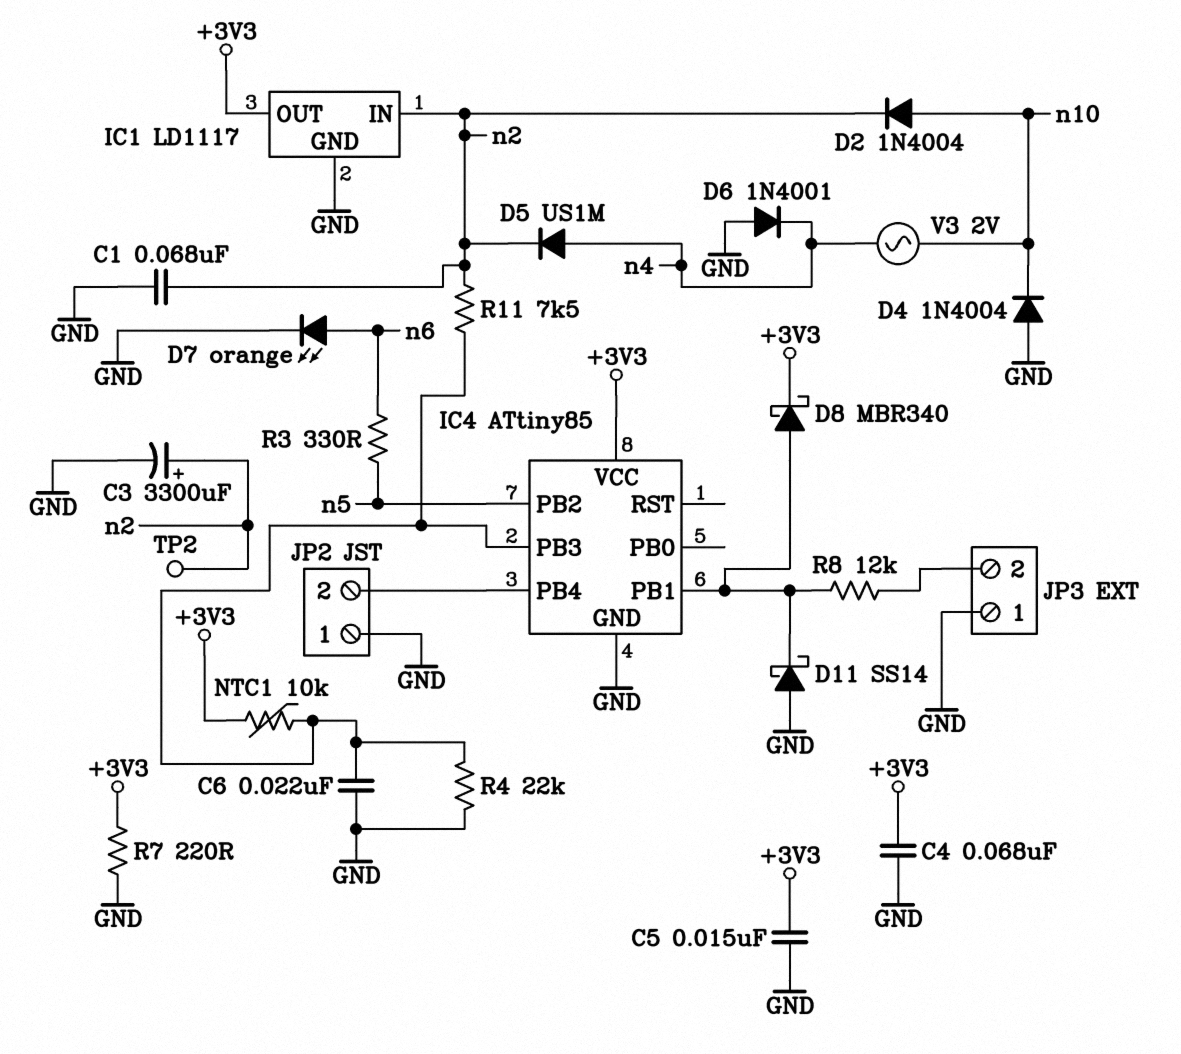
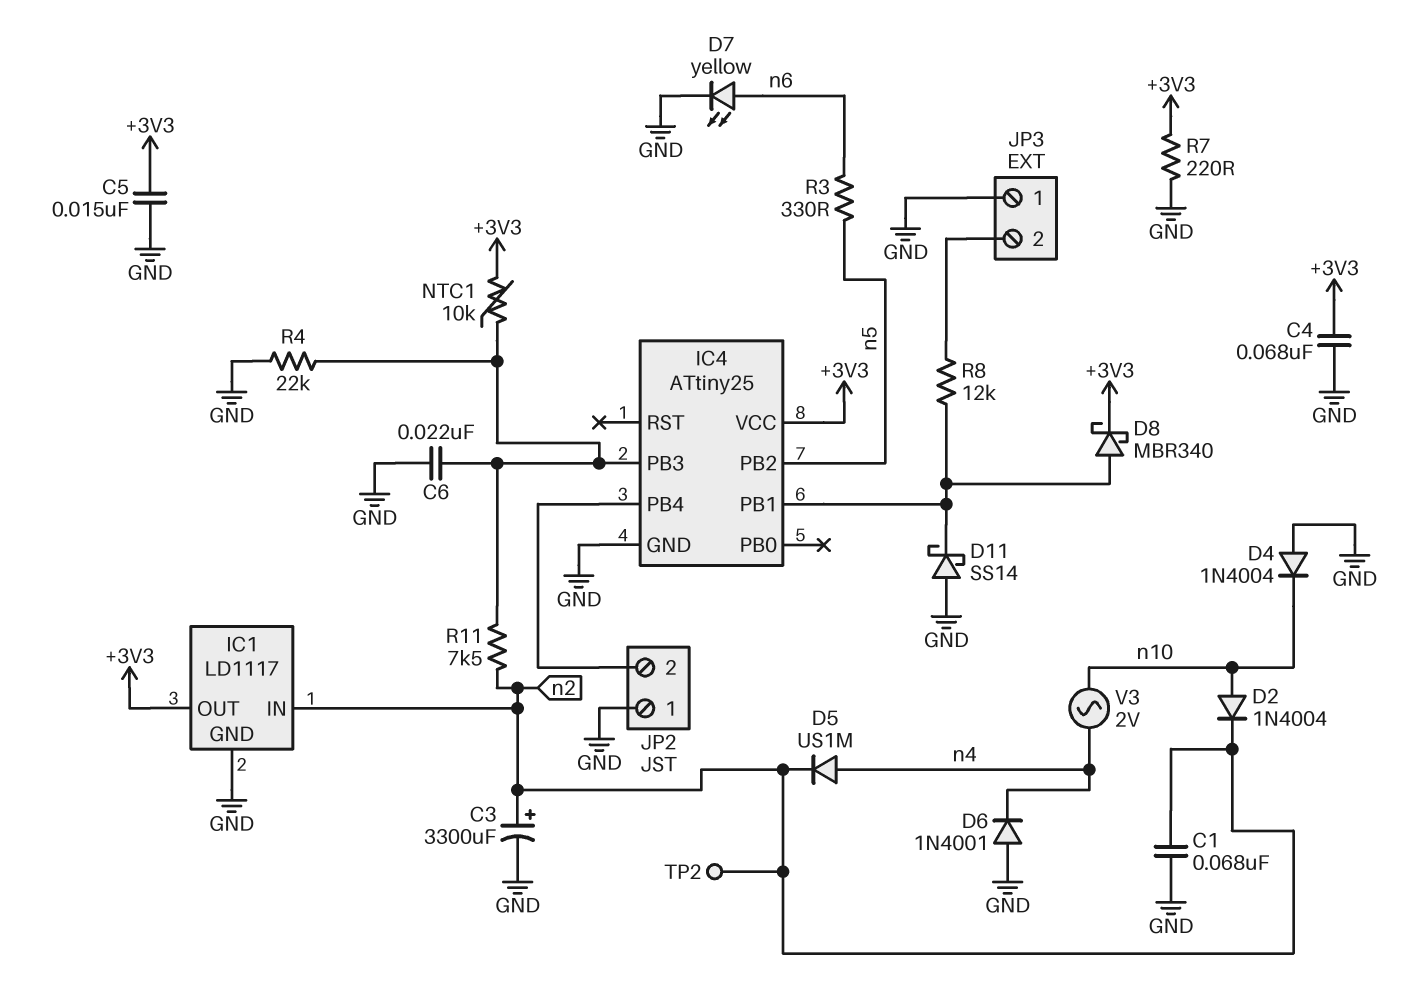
D7: LED orange (A n6, K GND) -> LED yellow (A n6, K GND)
IC4: ATtiny85 -> ATtiny25

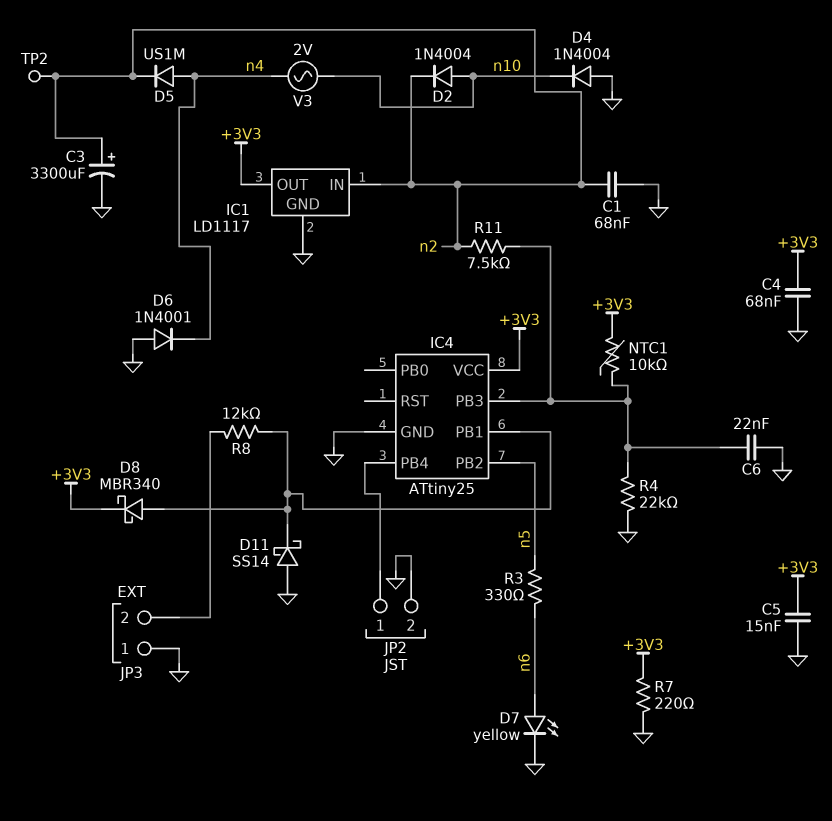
JP2 pin 1: GND -> IC4/PB4
JP2 pin 2: IC4/PB4 -> GND

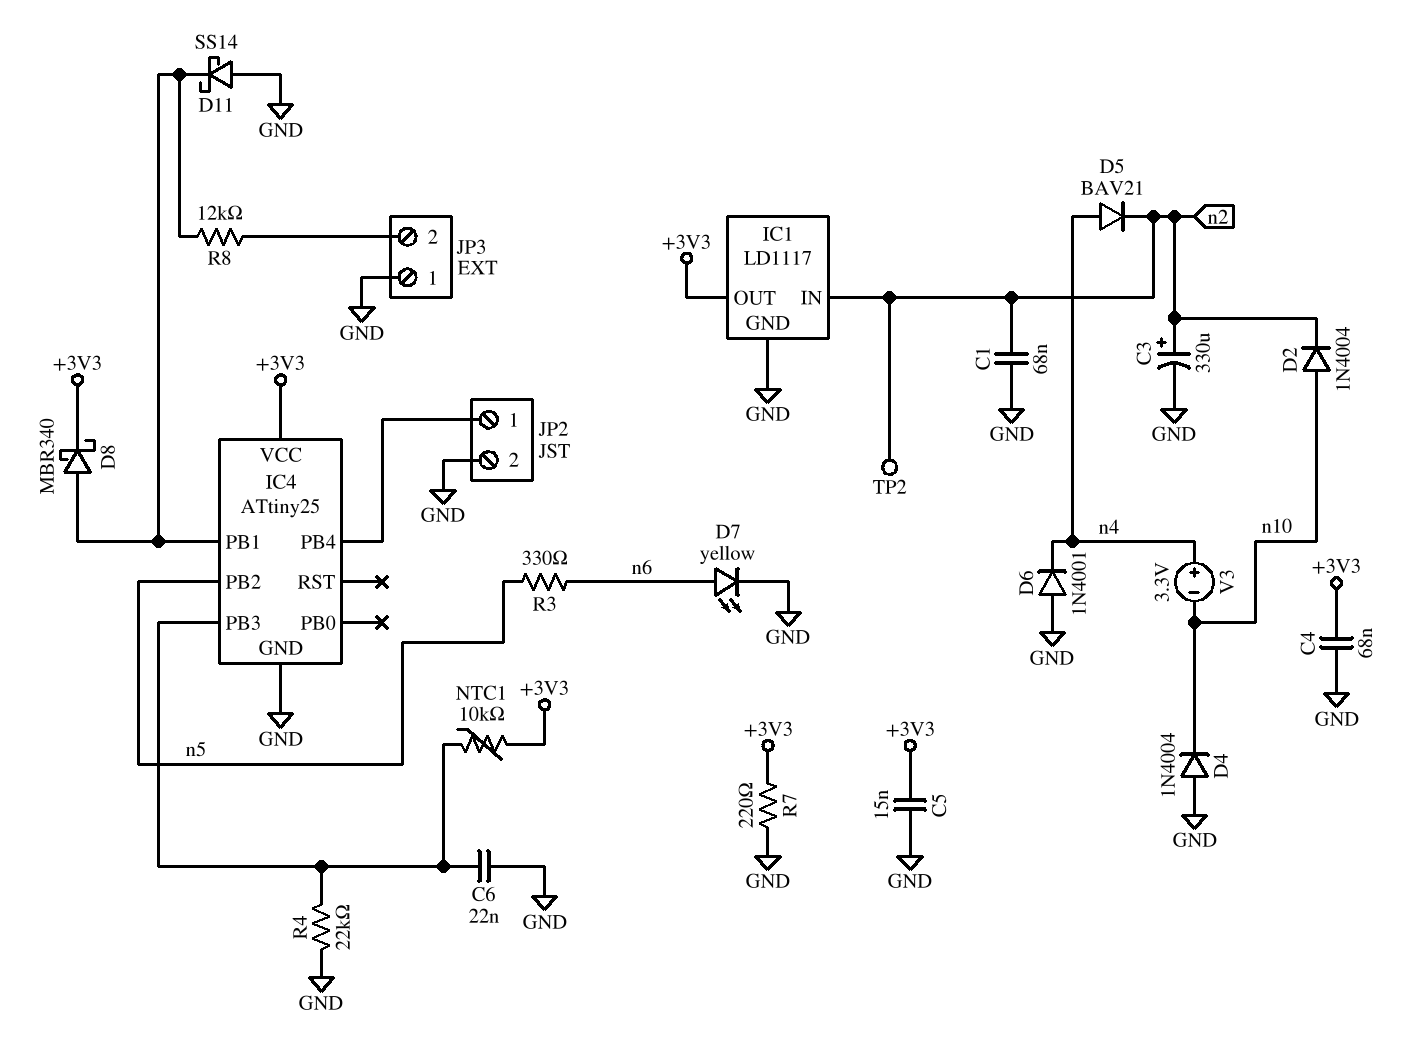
C3: 3300uF (plus n2, minus GND) -> 330uF (plus n2, minus GND)
D5: diode US1M (A n4, K n2) -> diode BAV21 (A n4, K n2)
R11: 7.5k (IC4/PB3, n2) -> none
V3: AC 2V (n4, n10) -> 3.3V (plus n4, minus n10)

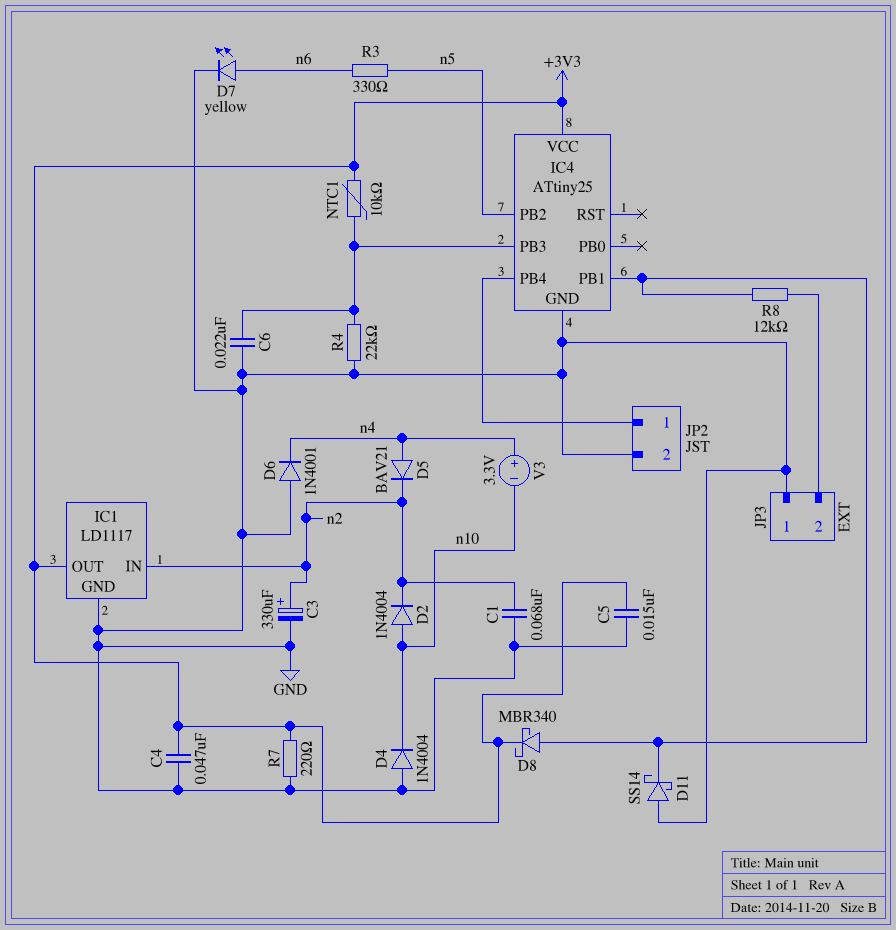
C4: 68nF (+3V3, GND) -> 47nF (+3V3, GND)
TP2: test point (n2) -> none

